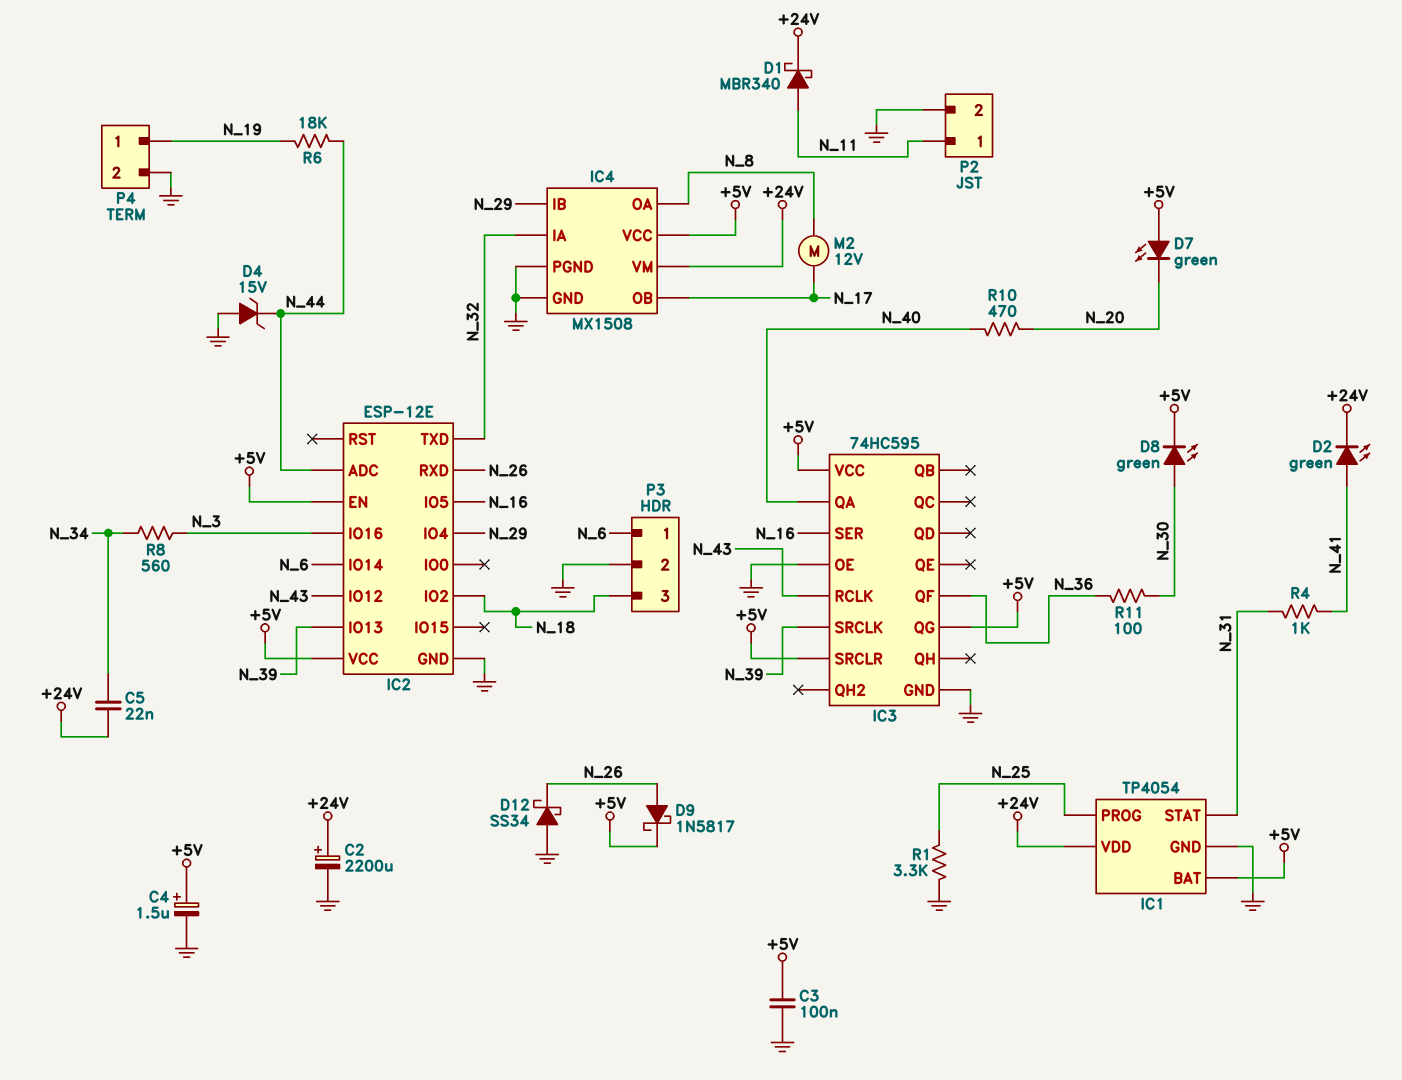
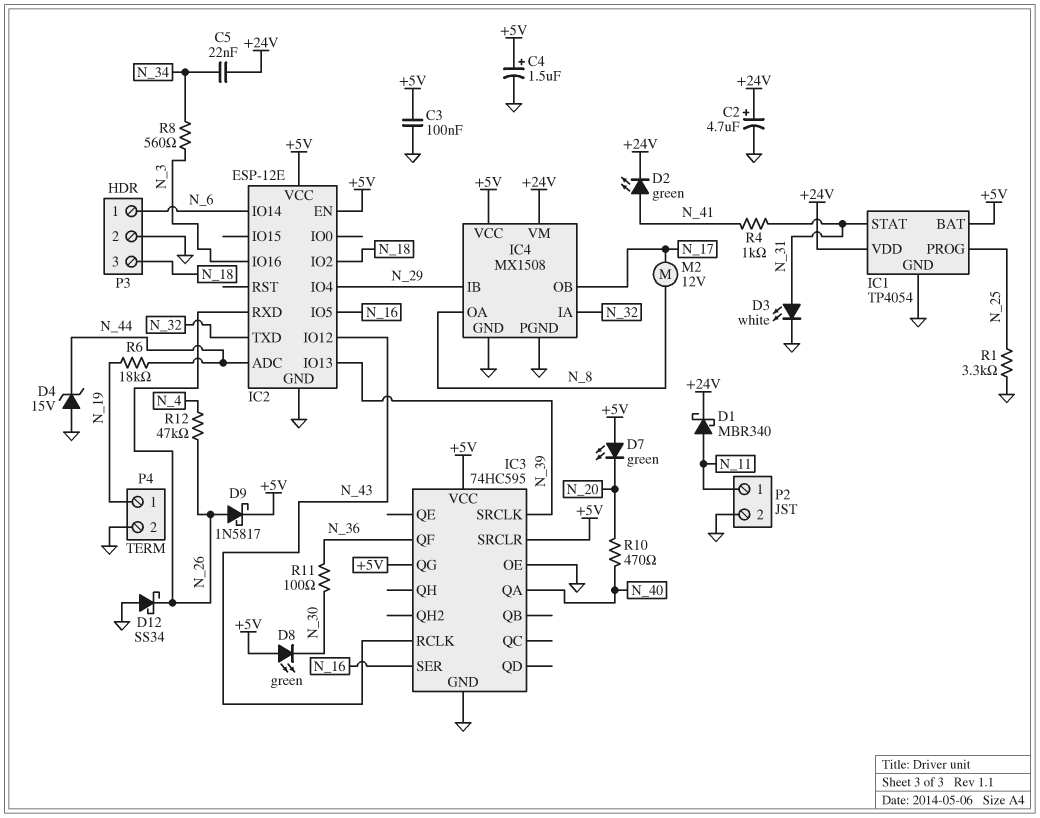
C2: 2200uF (plus +24V, minus GND) -> 4.7uF (plus +24V, minus GND)
D3: none -> LED white (A N_31, K GND)
D8: LED green (A N_30, K +5V) -> LED green (A +5V, K N_30)
R12: none -> 47k (N_4, N_26)

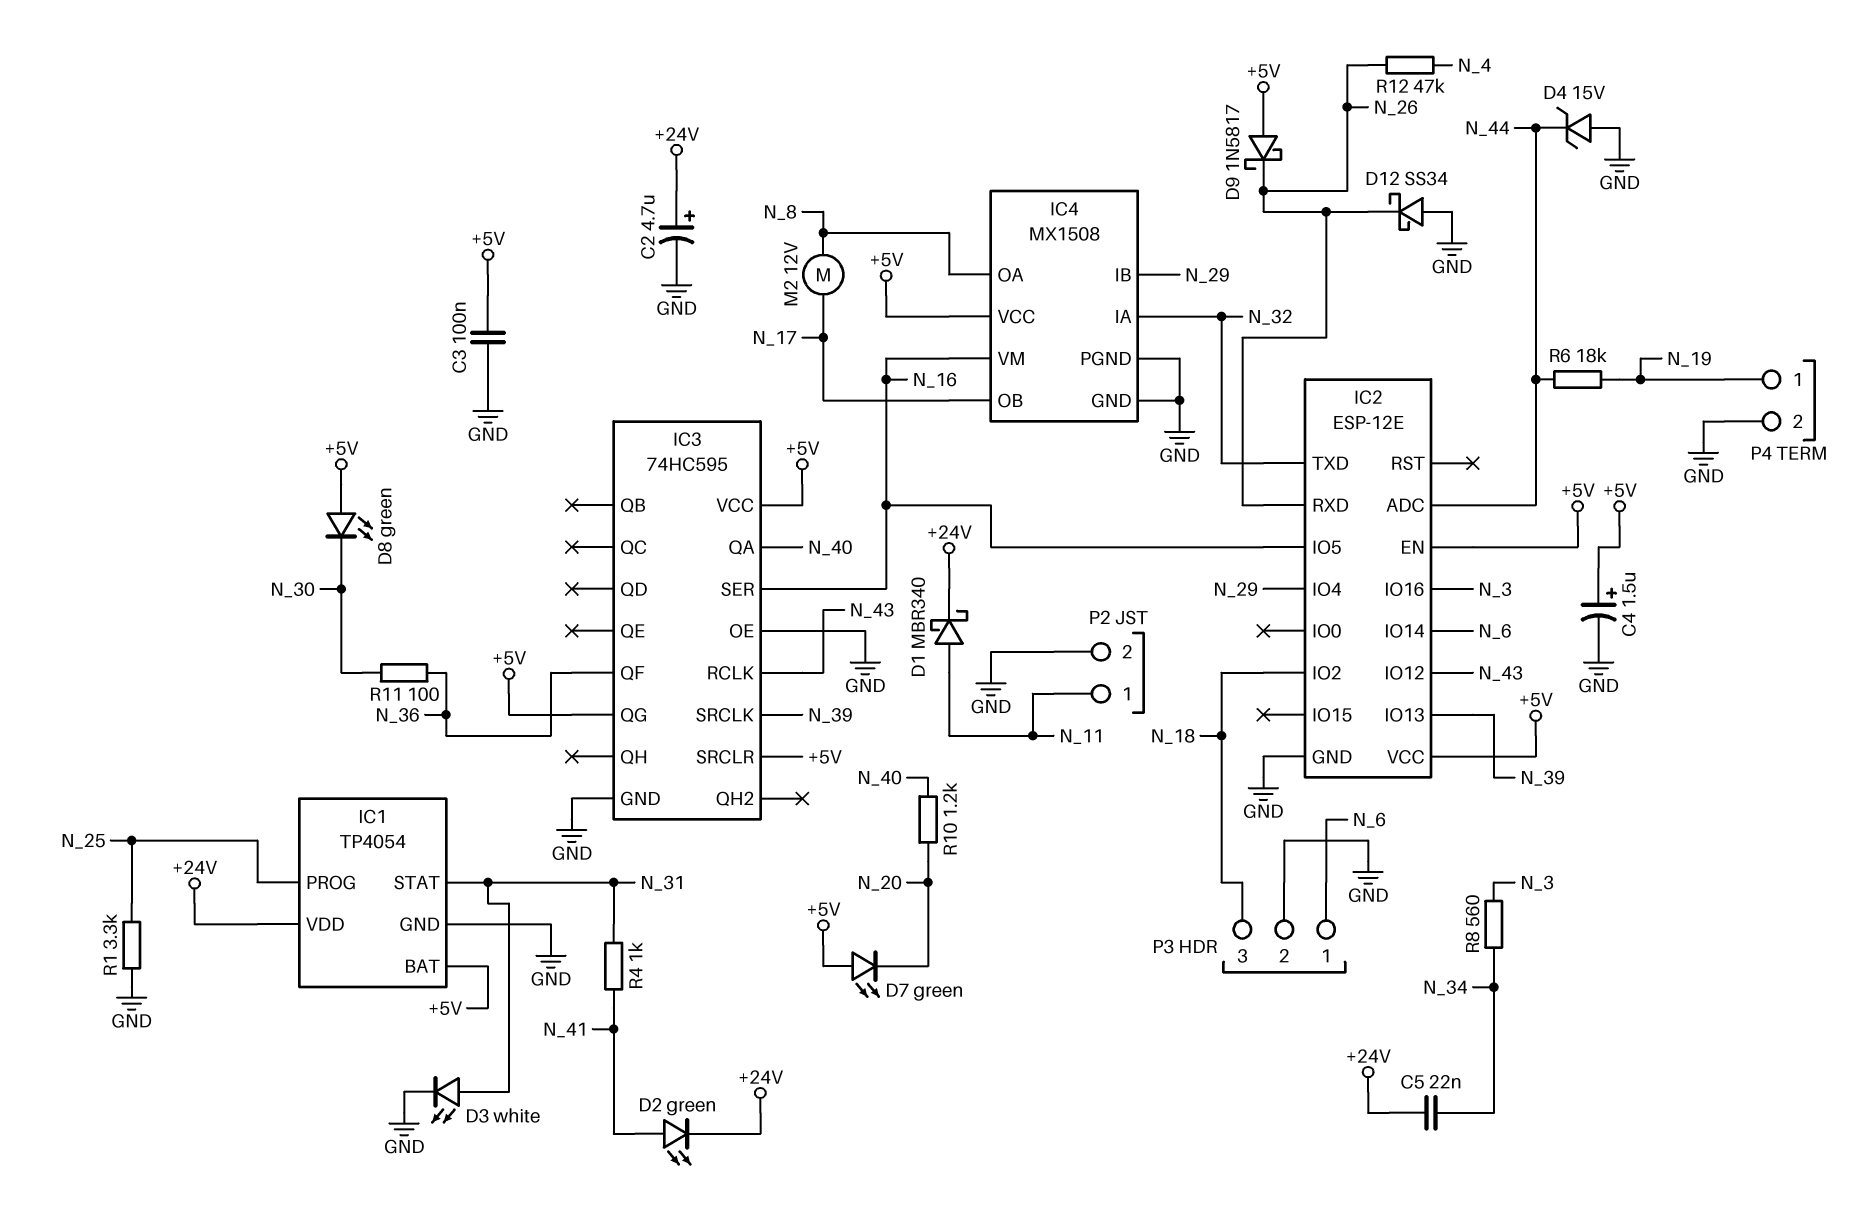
D9: schottky 1N5817 (A N_26, K +5V) -> schottky 1N5817 (A +5V, K N_26)
IC4 pin VM: +24V -> N_16
R10: 470 (N_20, N_40) -> 1.2k (N_20, N_40)

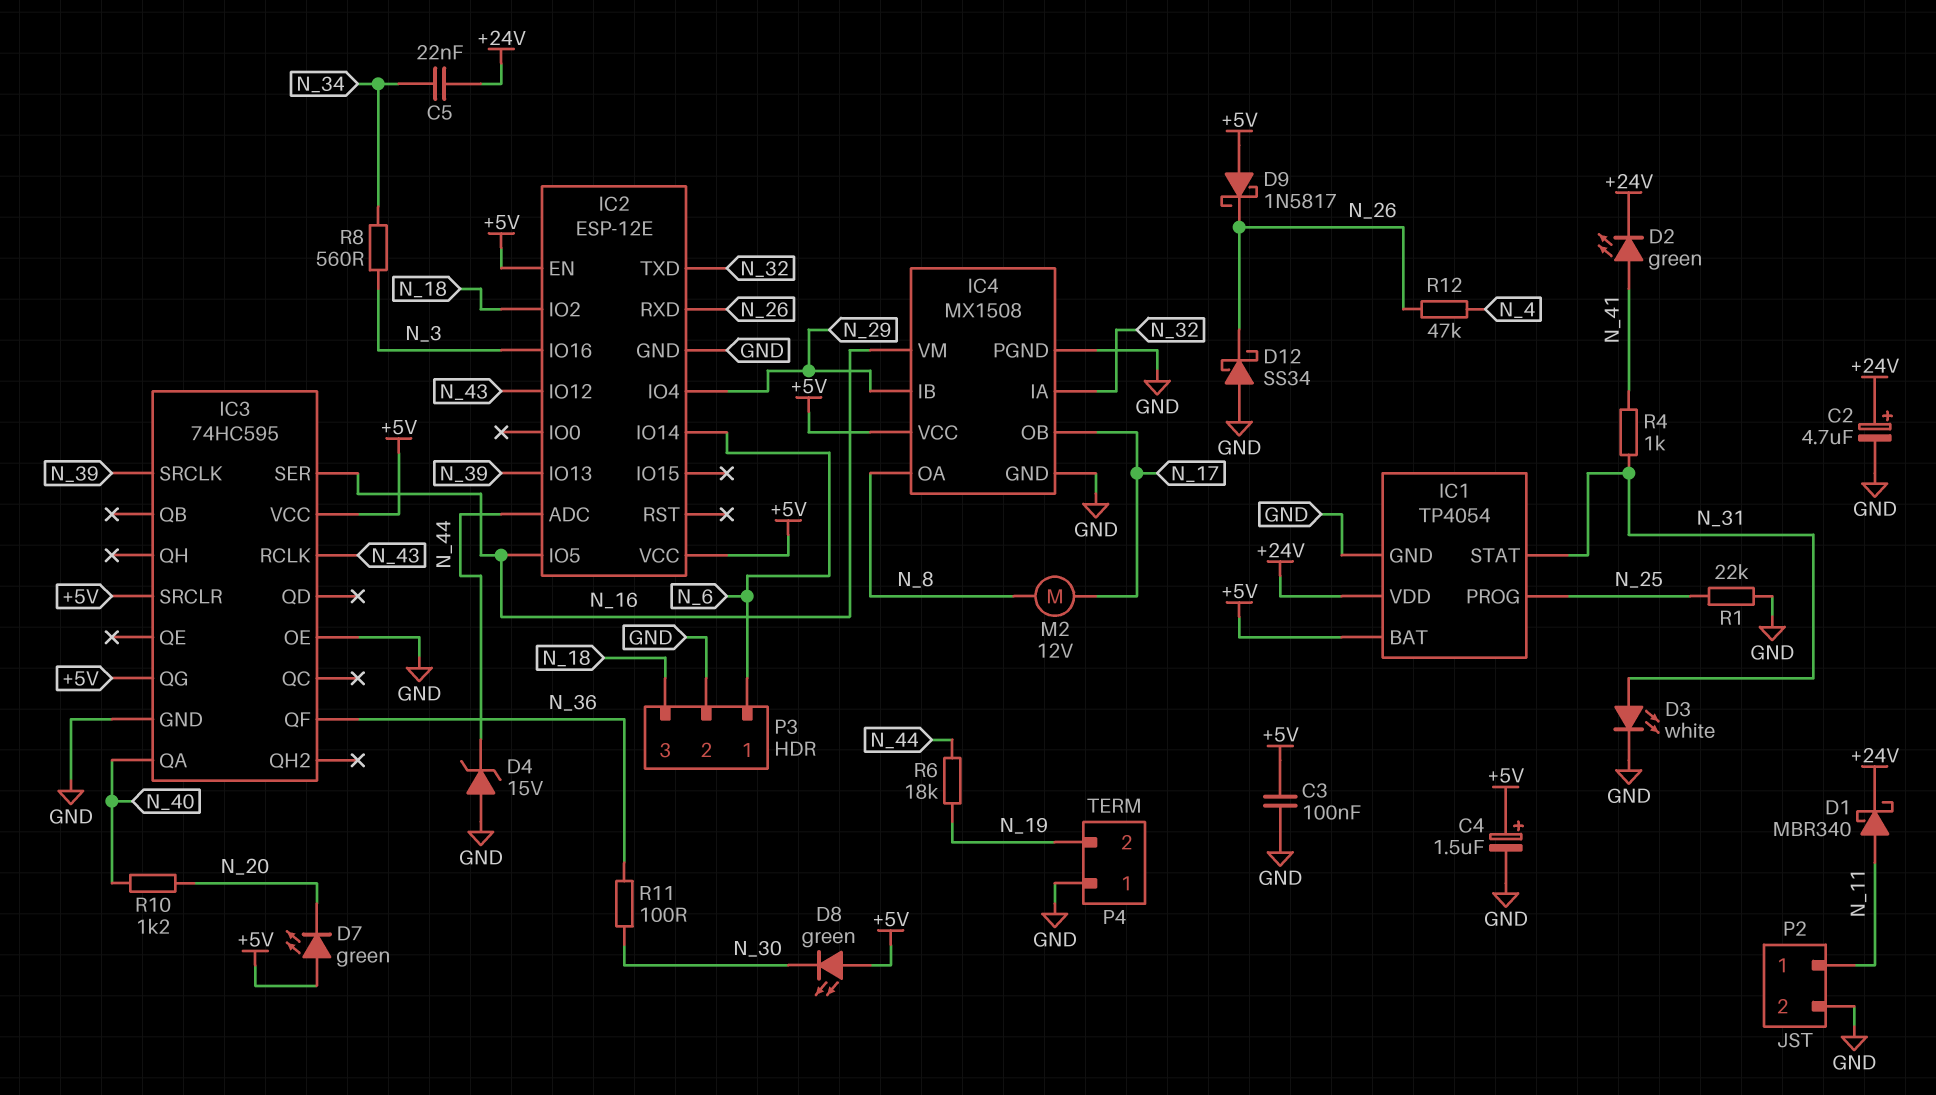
P4 pin 1: N_19 -> GND
P4 pin 2: GND -> N_19
R1: 3.3k (GND, N_25) -> 22k (GND, N_25)

